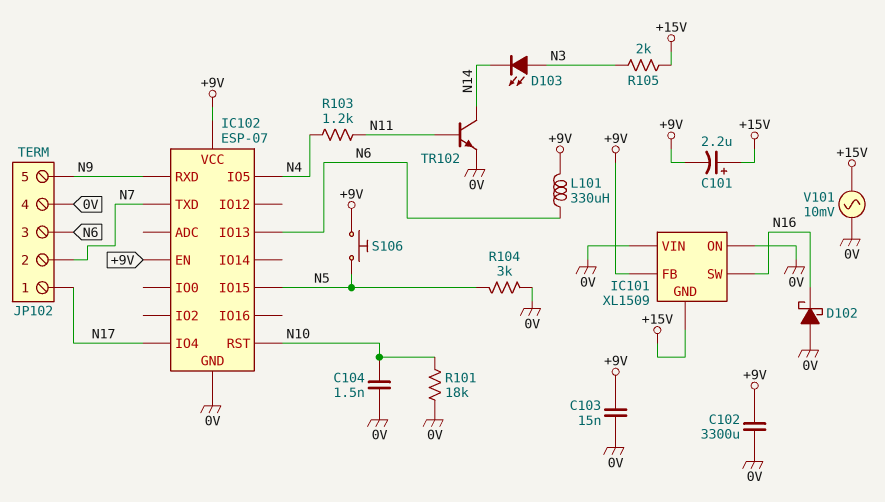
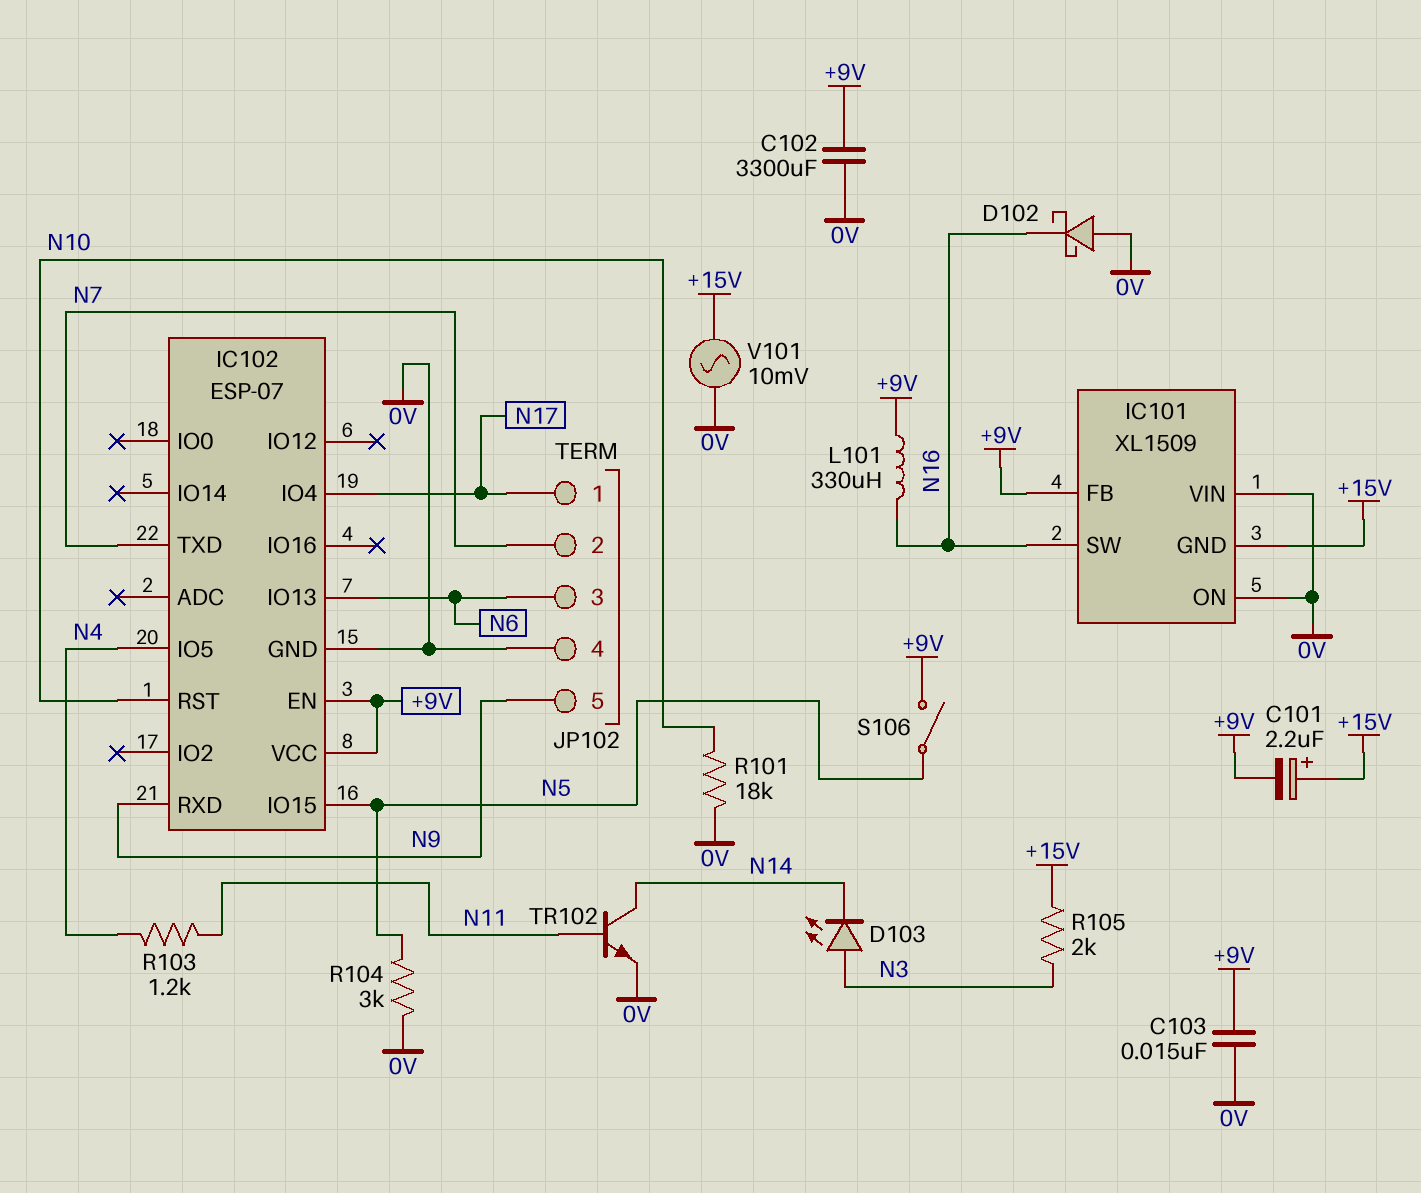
C104: 1.5nF (0V, N10) -> none
L101: 330uH (+9V, N6) -> 330uH (+9V, N16)
S106: button (+9V, N5) -> switch (+9V, N5)

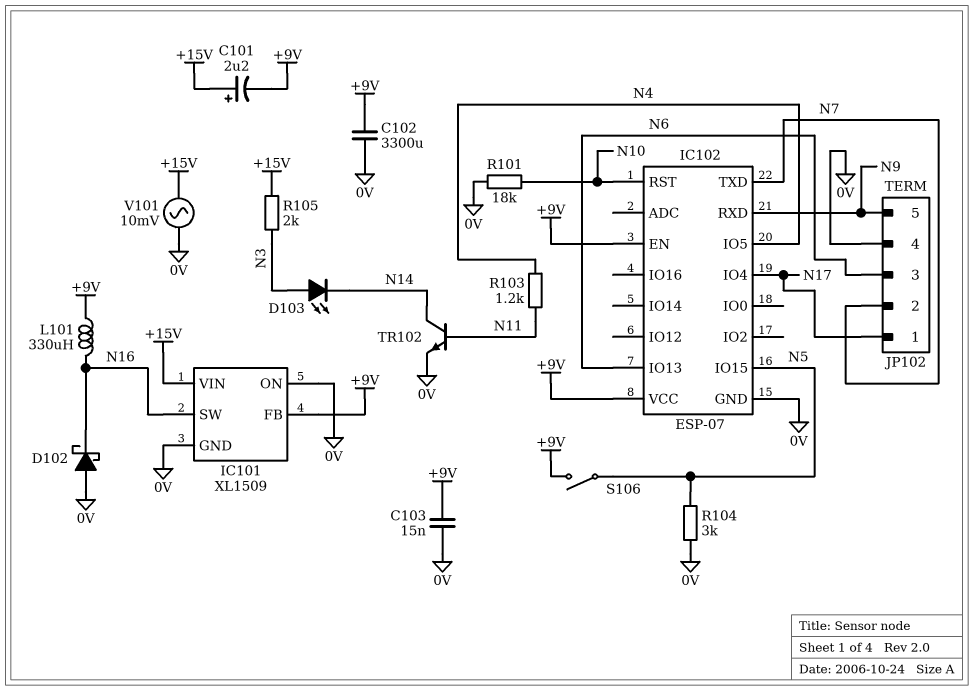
IC101 pin GND: +15V -> 0V
IC101 pin VIN: 0V -> +15V

